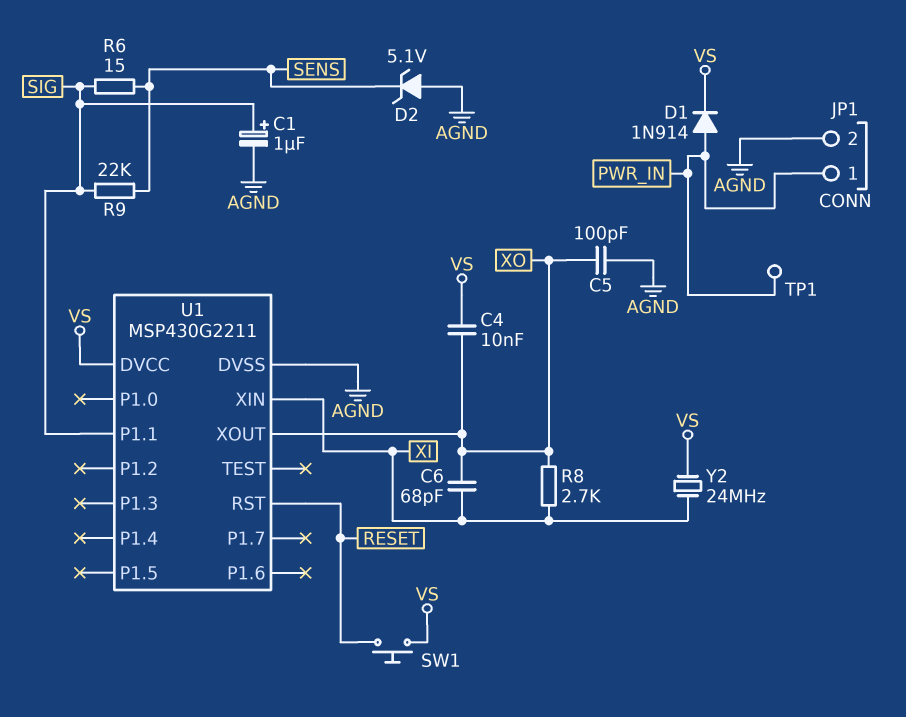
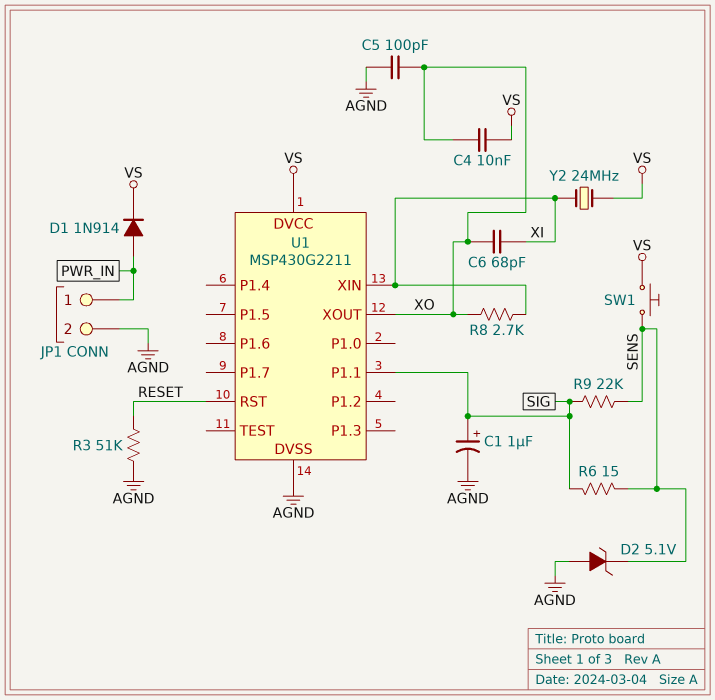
R3: none -> 51k (AGND, RESET)
SW1: button (RESET, VS) -> button (SENS, VS)
TP1: test point (PWR_IN) -> none

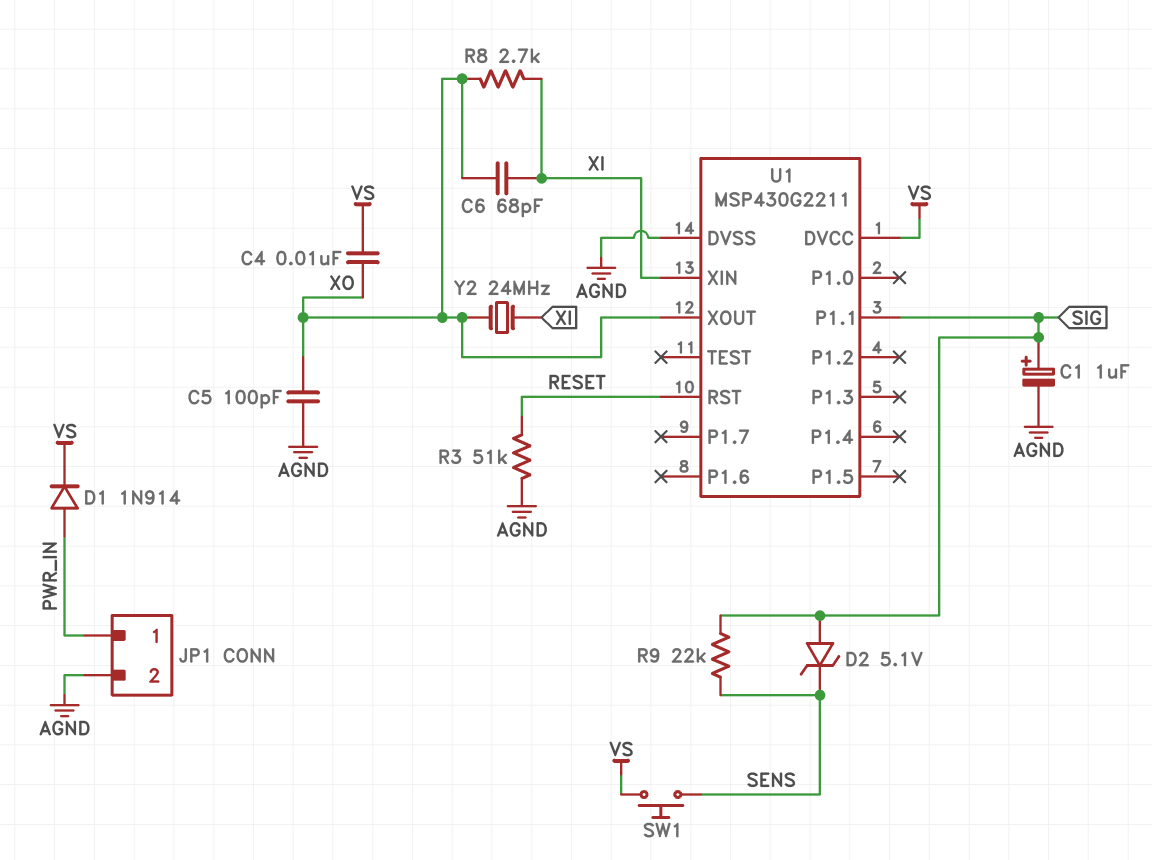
D2: zener 5.1V (A AGND, K SENS) -> zener 5.1V (A SIG, K SENS)
R6: 15 (SENS, SIG) -> none
Y2: 24MHz (VS, XI) -> 24MHz (XI, XO)

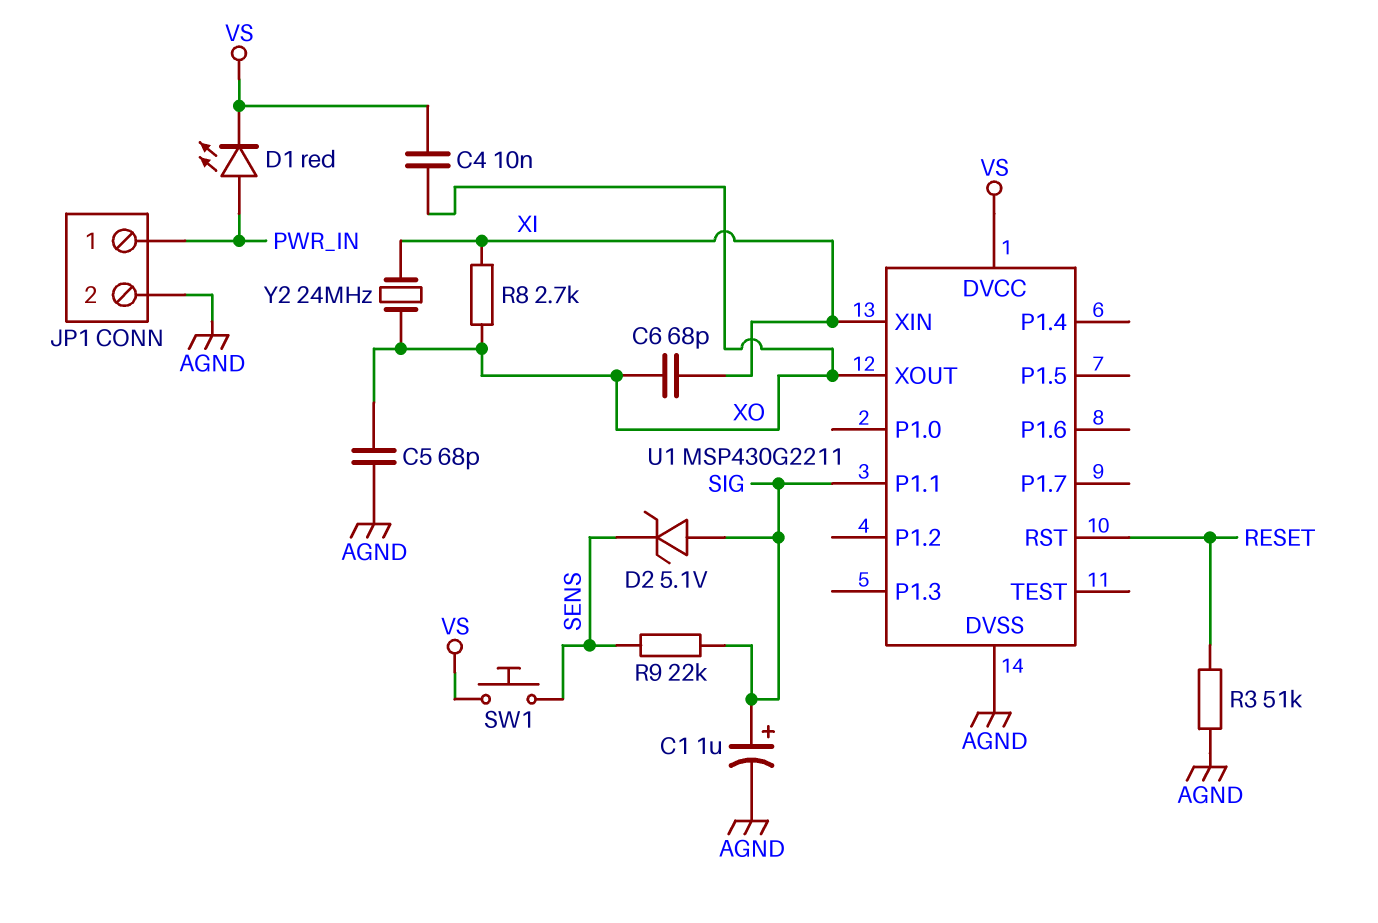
C5: 100pF (AGND, XO) -> 68pF (AGND, XO)
D1: diode 1N914 (A PWR_IN, K VS) -> LED red (A PWR_IN, K VS)

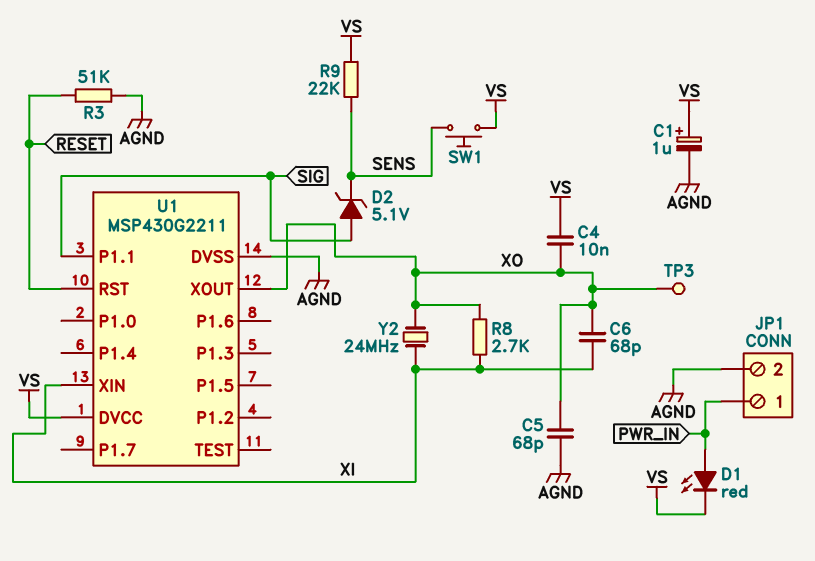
C1: 1uF (plus SIG, minus AGND) -> 1uF (plus VS, minus AGND)
R9: 22k (SENS, SIG) -> 22k (SENS, VS)
TP3: none -> test point (XO)

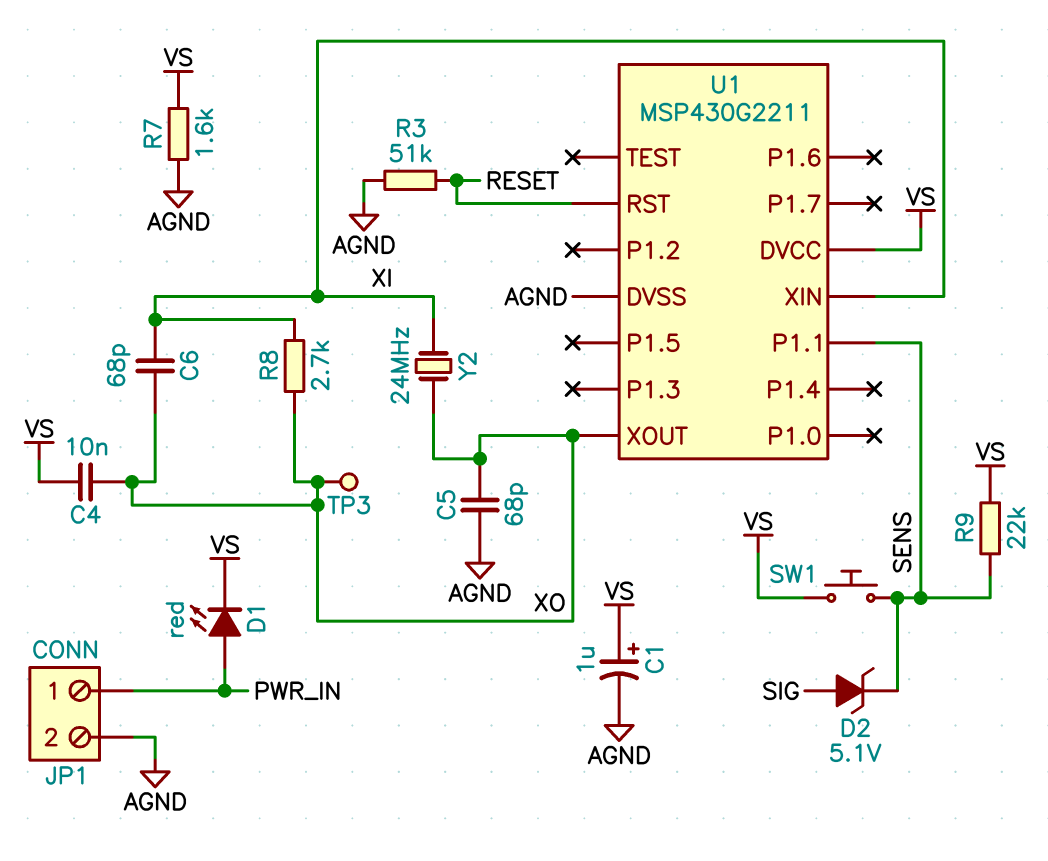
R7: none -> 1.6k (AGND, VS)
U1 pin P1.1: SIG -> SENS

